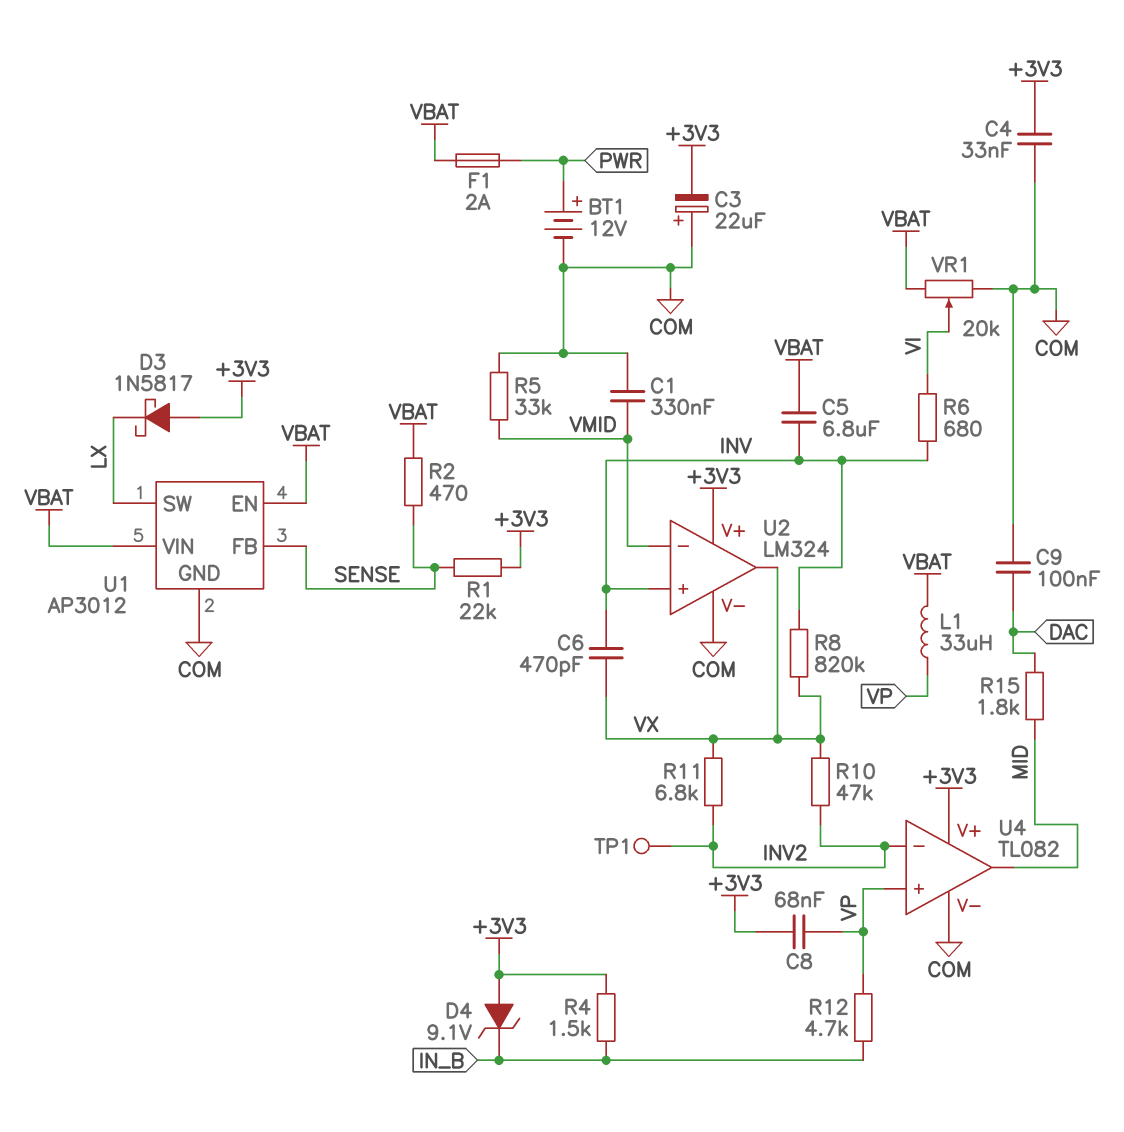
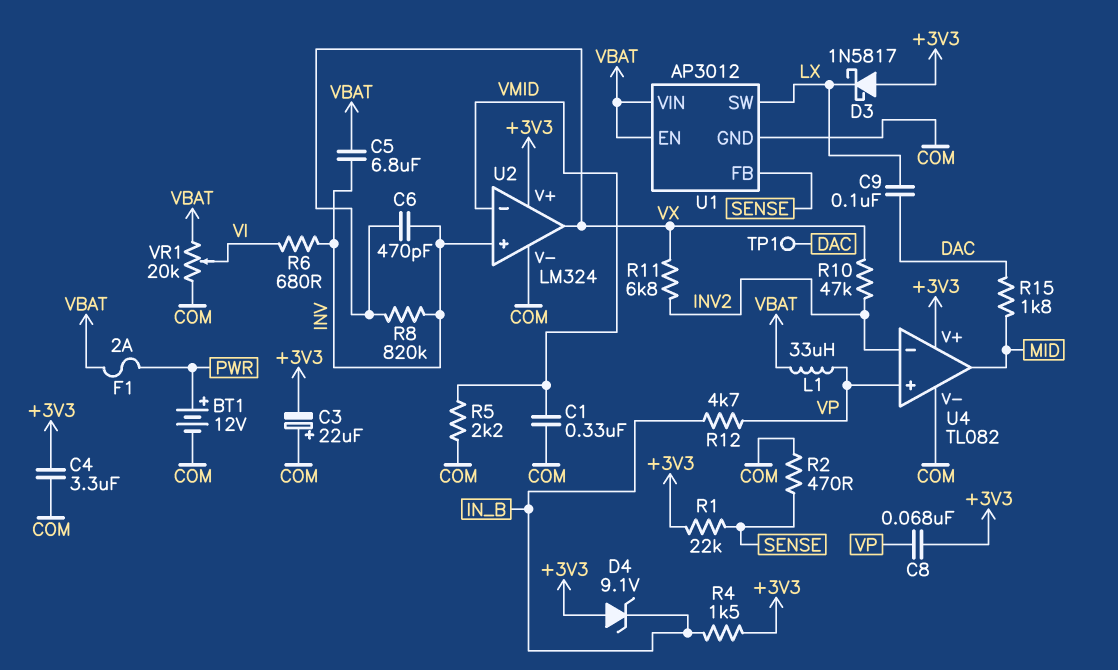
C4: 33nF (+3V3, COM) -> 3.3uF (+3V3, COM)
C9: 100nF (COM, DAC) -> 100nF (DAC, LX)
R2: 470 (SENSE, VBAT) -> 470 (COM, SENSE)
R5: 33k (COM, VMID) -> 2.2k (COM, VMID)
TP1: test point (INV2) -> test point (DAC)

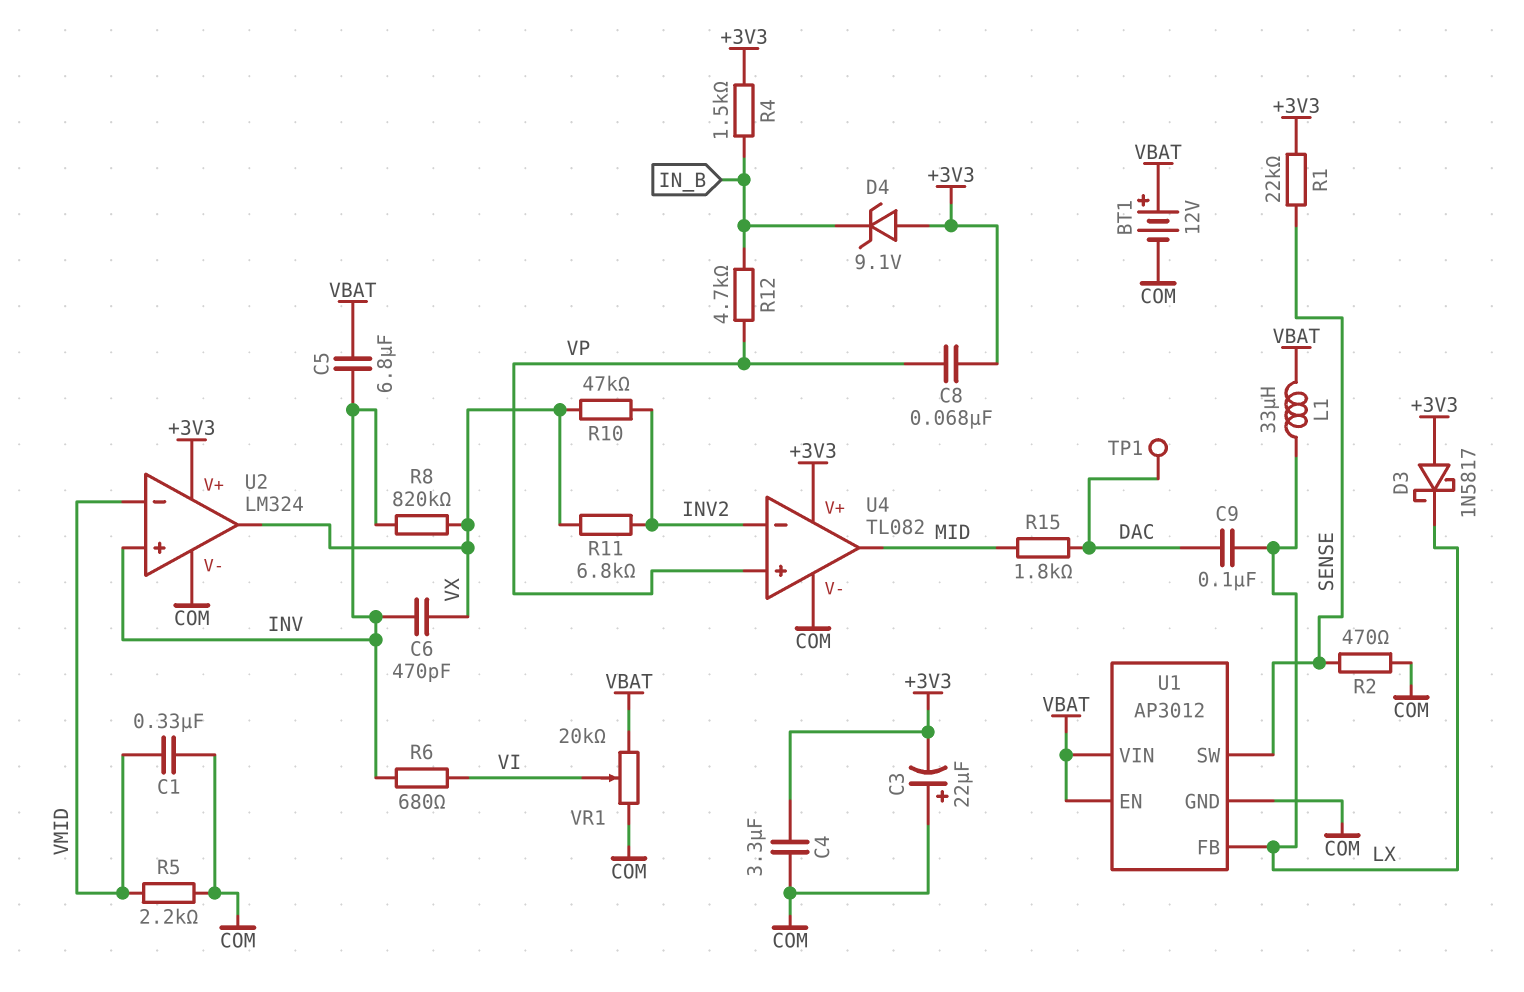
BT1: 12V (plus PWR, minus COM) -> 12V (plus VBAT, minus COM)
F1: 2A (PWR, VBAT) -> none
L1: 33uH (VBAT, VP) -> 33uH (LX, VBAT)
U1 pin FB: SENSE -> LX
U1 pin SW: LX -> SENSE

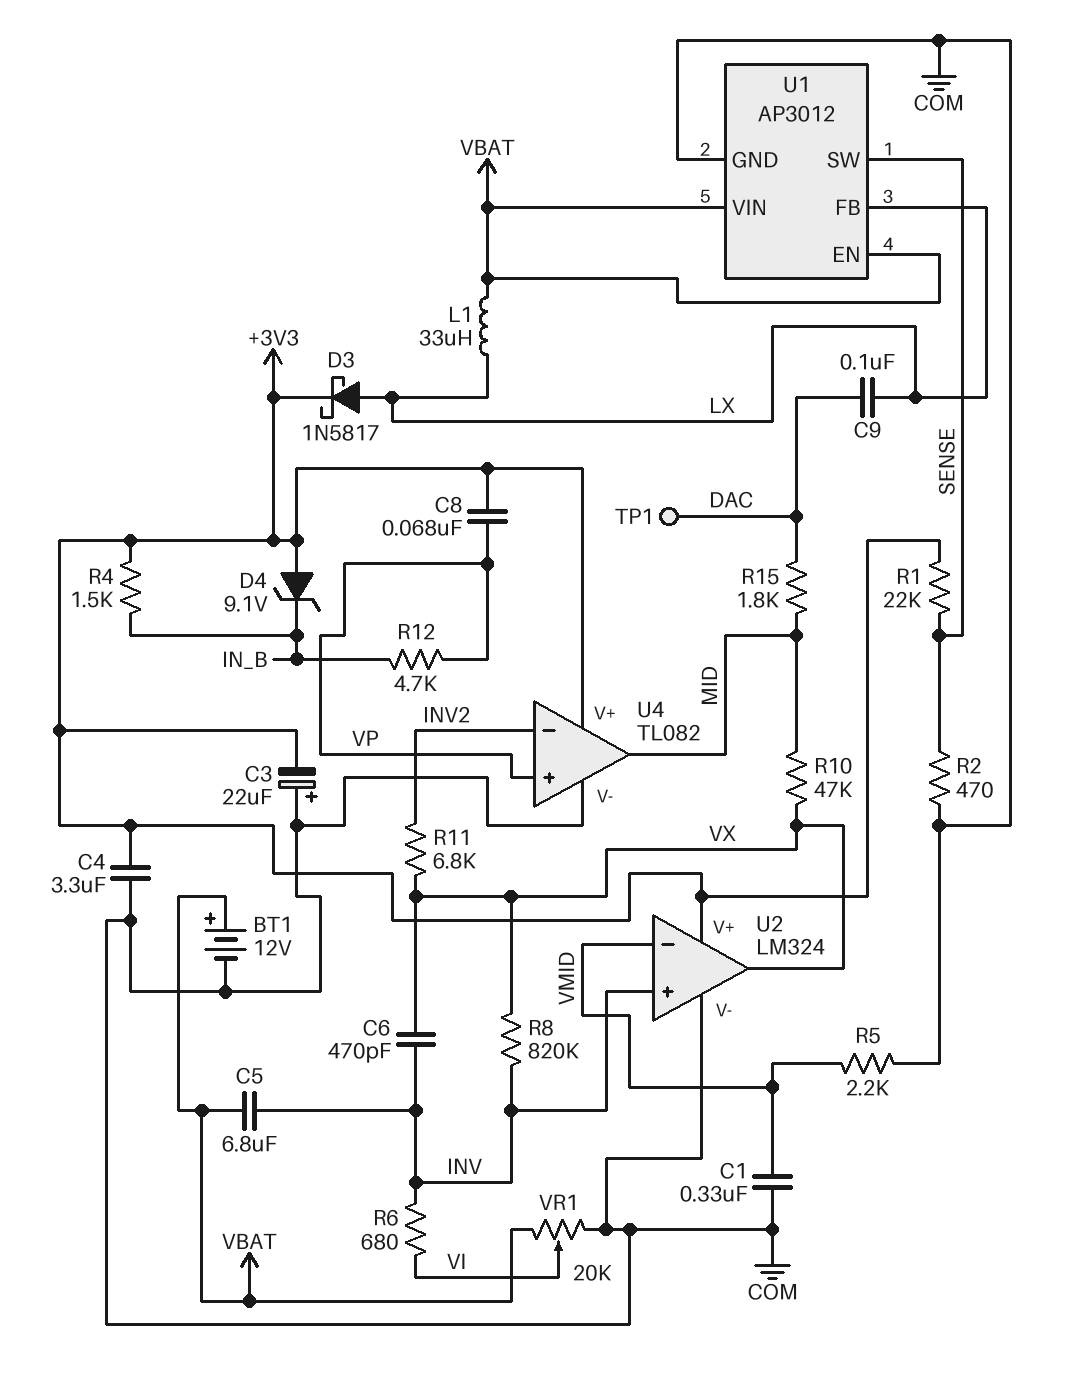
D3: schottky 1N5817 (A +3V3, K LX) -> schottky 1N5817 (A LX, K +3V3)
R10: 47k (INV2, VX) -> 47k (MID, VX)

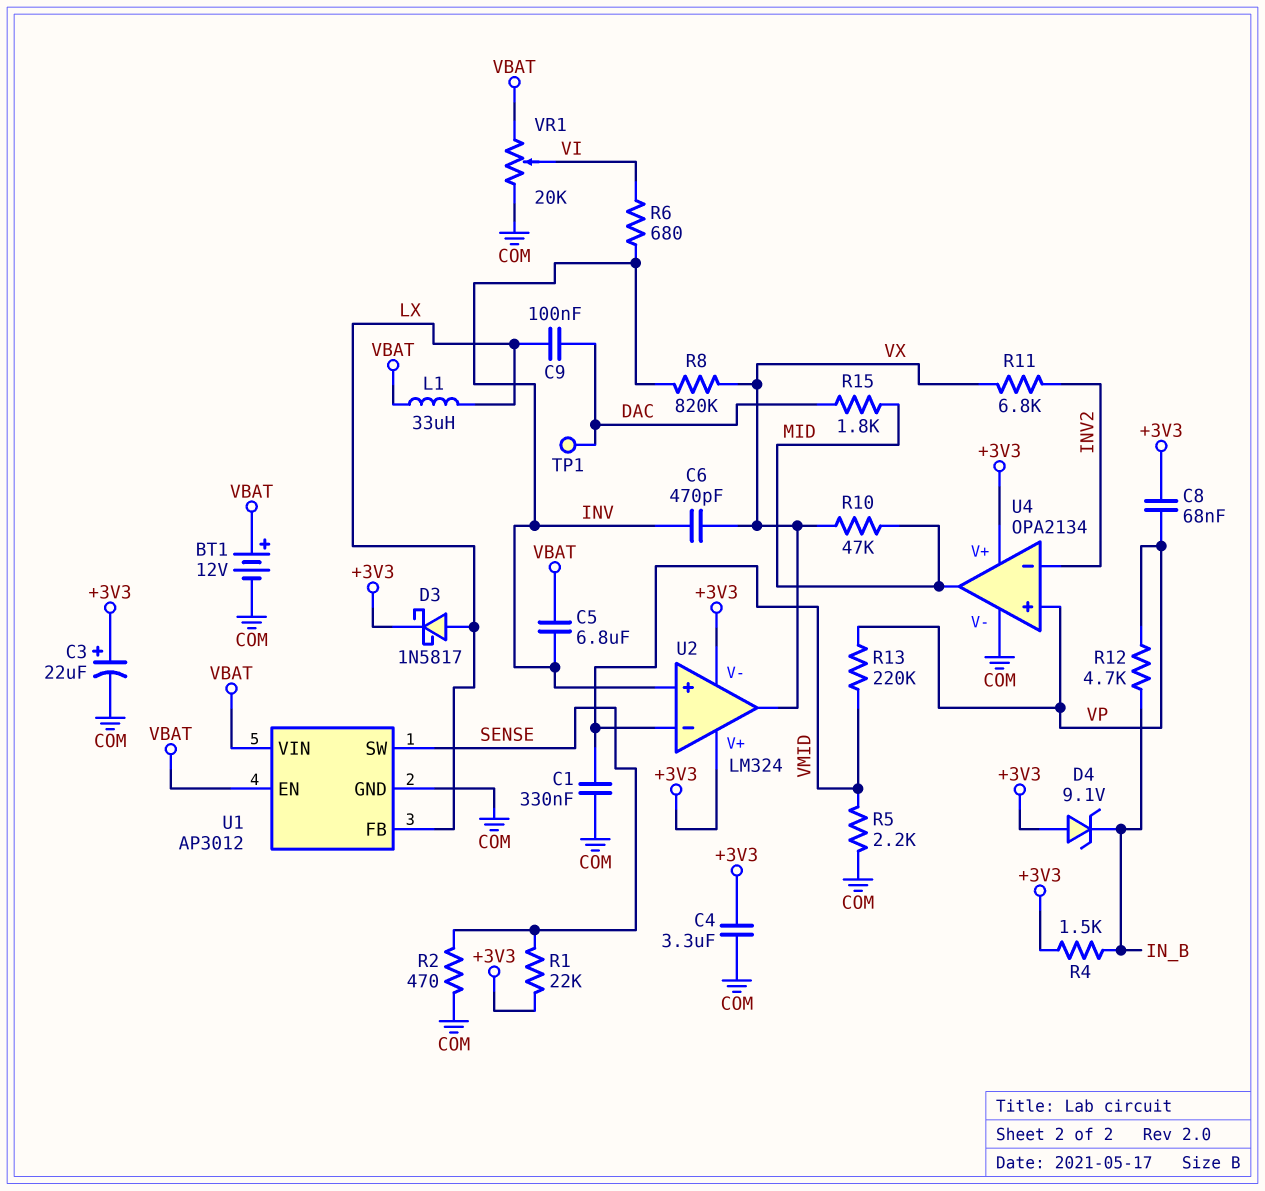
C3: 22uF (plus COM, minus +3V3) -> 22uF (plus +3V3, minus COM)
R13: none -> 220k (VMID, VP)
U2 pin V-: COM -> +3V3
U4: TL082 -> OPA2134

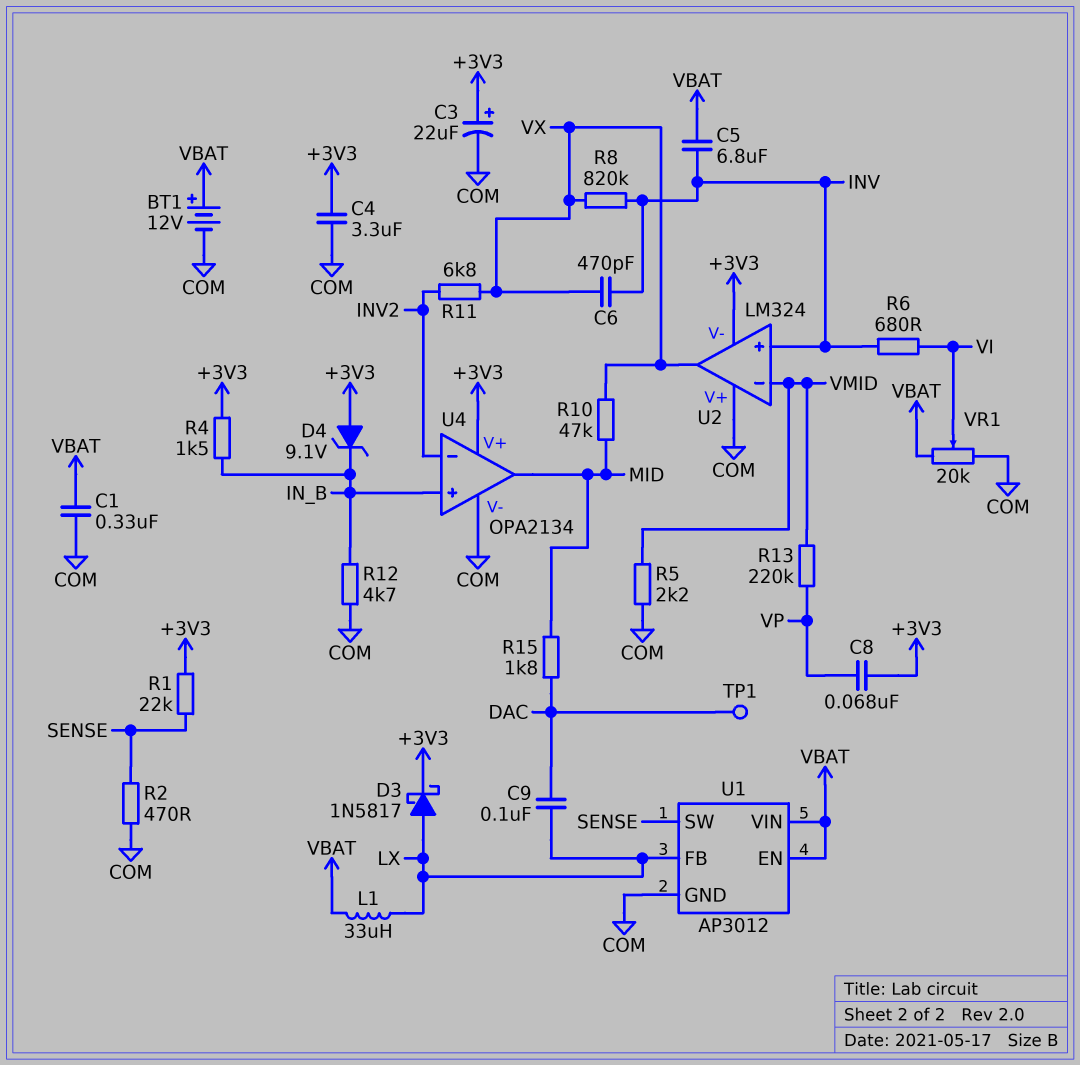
C1: 330nF (COM, VMID) -> 330nF (COM, VBAT)
R12: 4.7k (IN_B, VP) -> 4.7k (COM, IN_B)
U2 pin V+: +3V3 -> COM
U4 pin in+: VP -> IN_B

